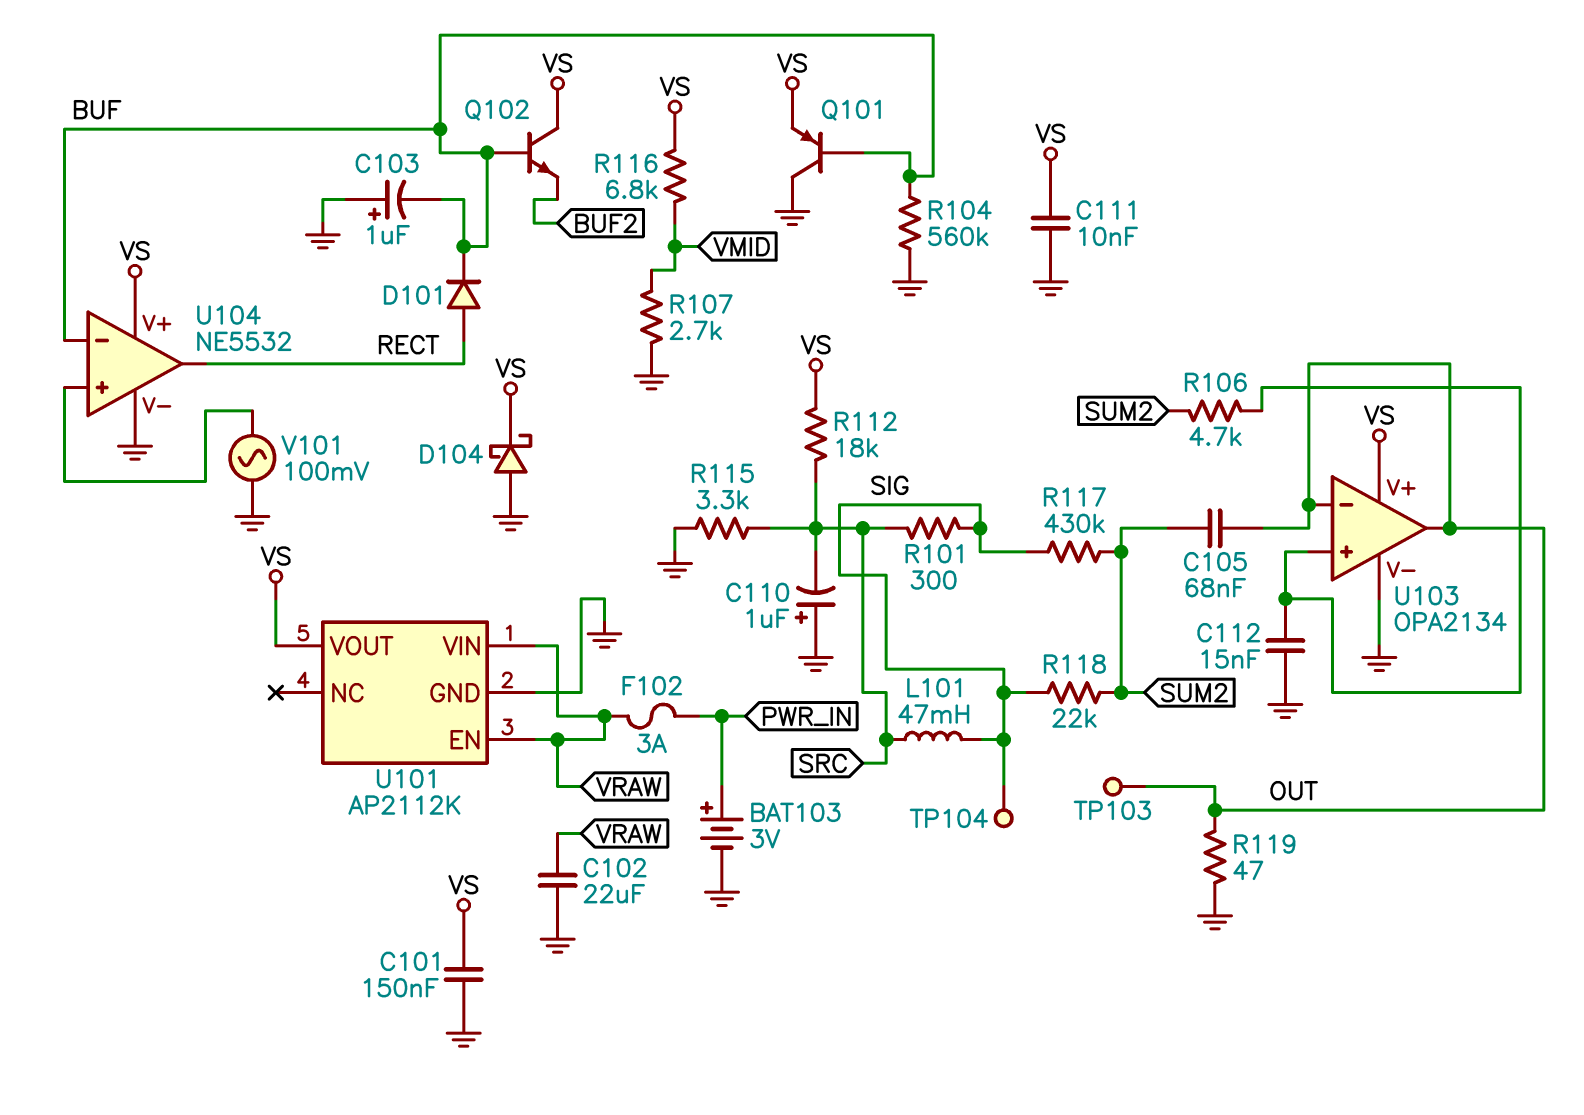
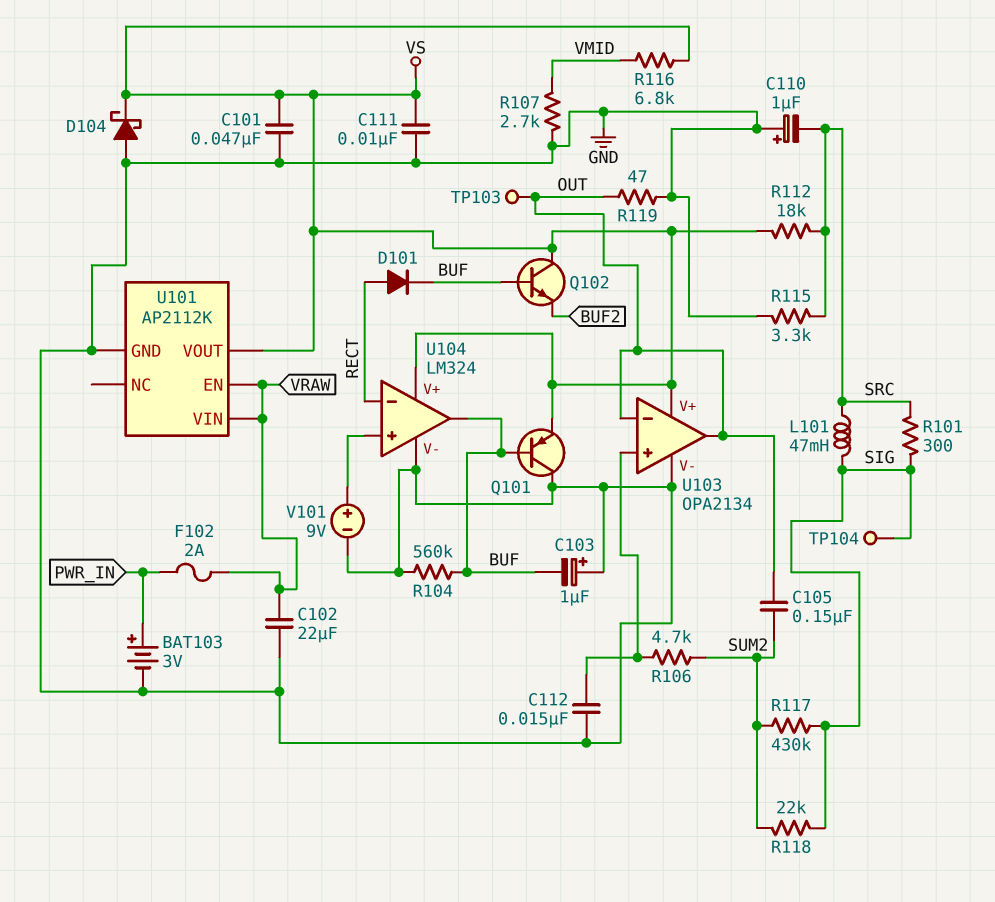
C101: 150nF (GND, VS) -> 47nF (GND, VS)
C105: 68nF (OUT, SUM2) -> 150nF (OUT, SUM2)
F102: 3A (PWR_IN, VRAW) -> 2A (PWR_IN, VRAW)
U104: NE5532 -> LM324
U104 pin in-: BUF -> RECT
U104 pin out: RECT -> BUF
V101: AC 100mV (GND, U104/in+) -> 9V (plus U104/in+, minus GND)

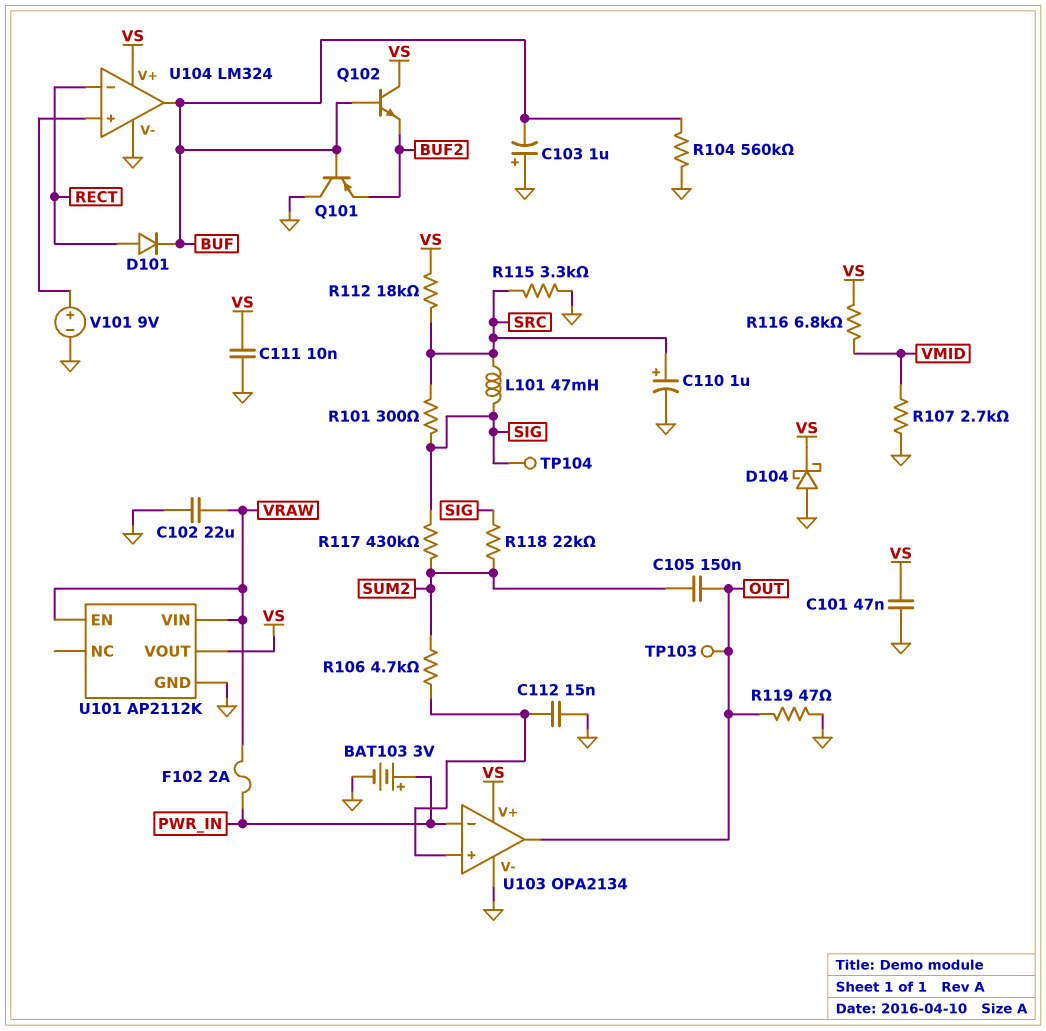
C110: 1uF (plus GND, minus SRC) -> 1uF (plus SRC, minus GND)
Q101: PNP (B BUF, C GND, E VS) -> PNP (B BUF, C GND, E BUF2)
U103 pin in-: OUT -> PWR_IN

